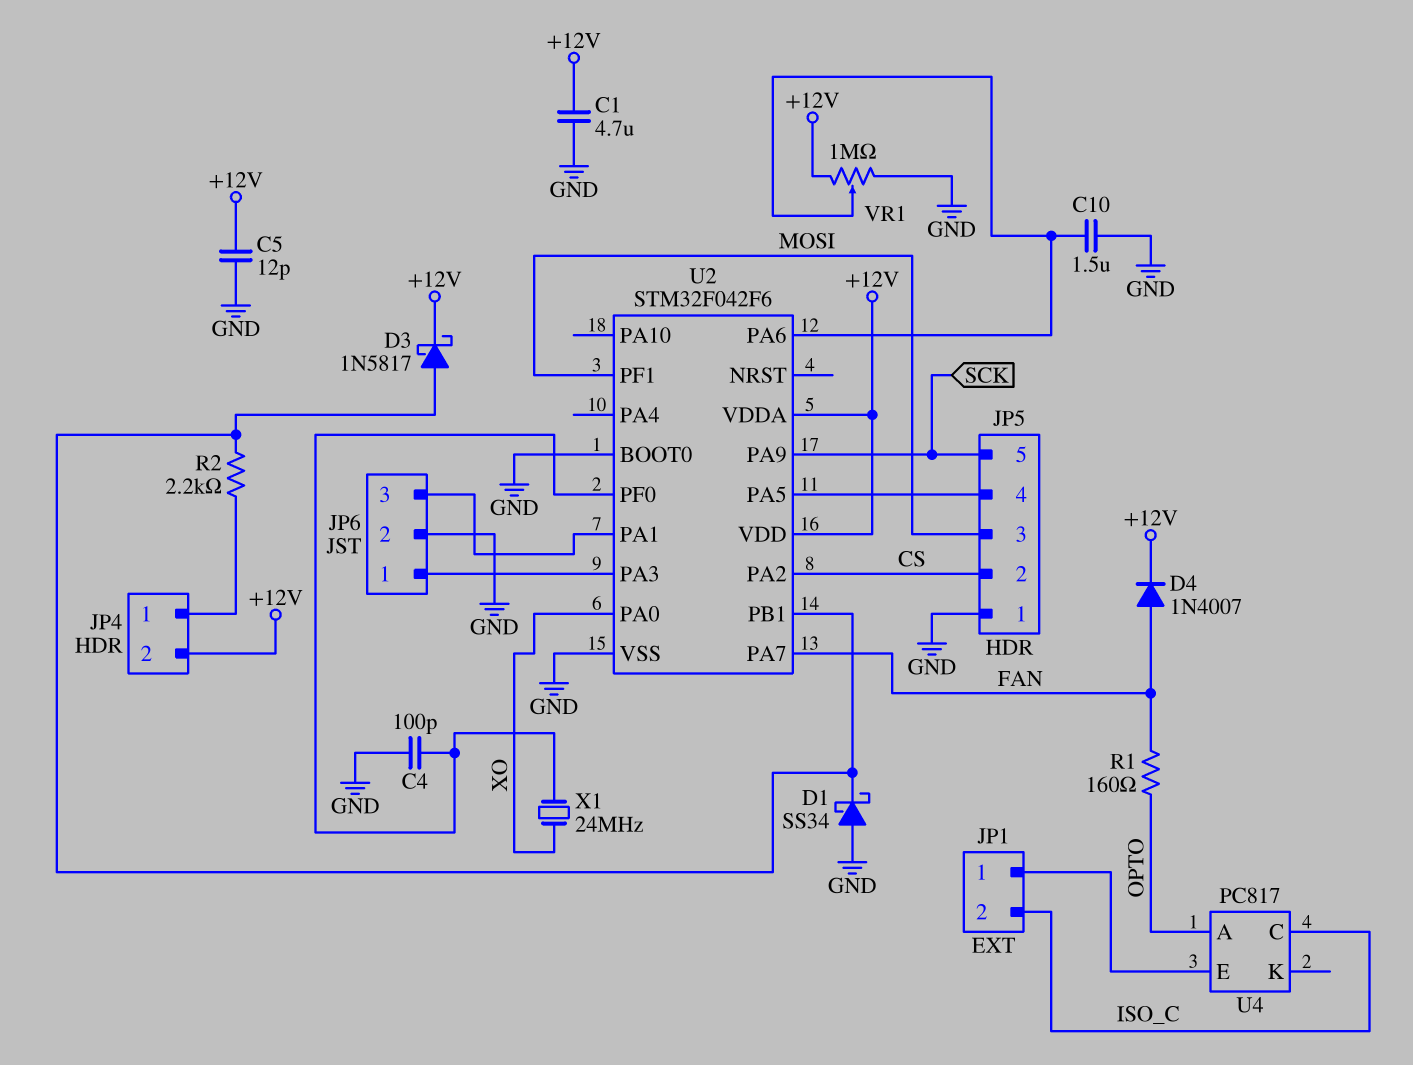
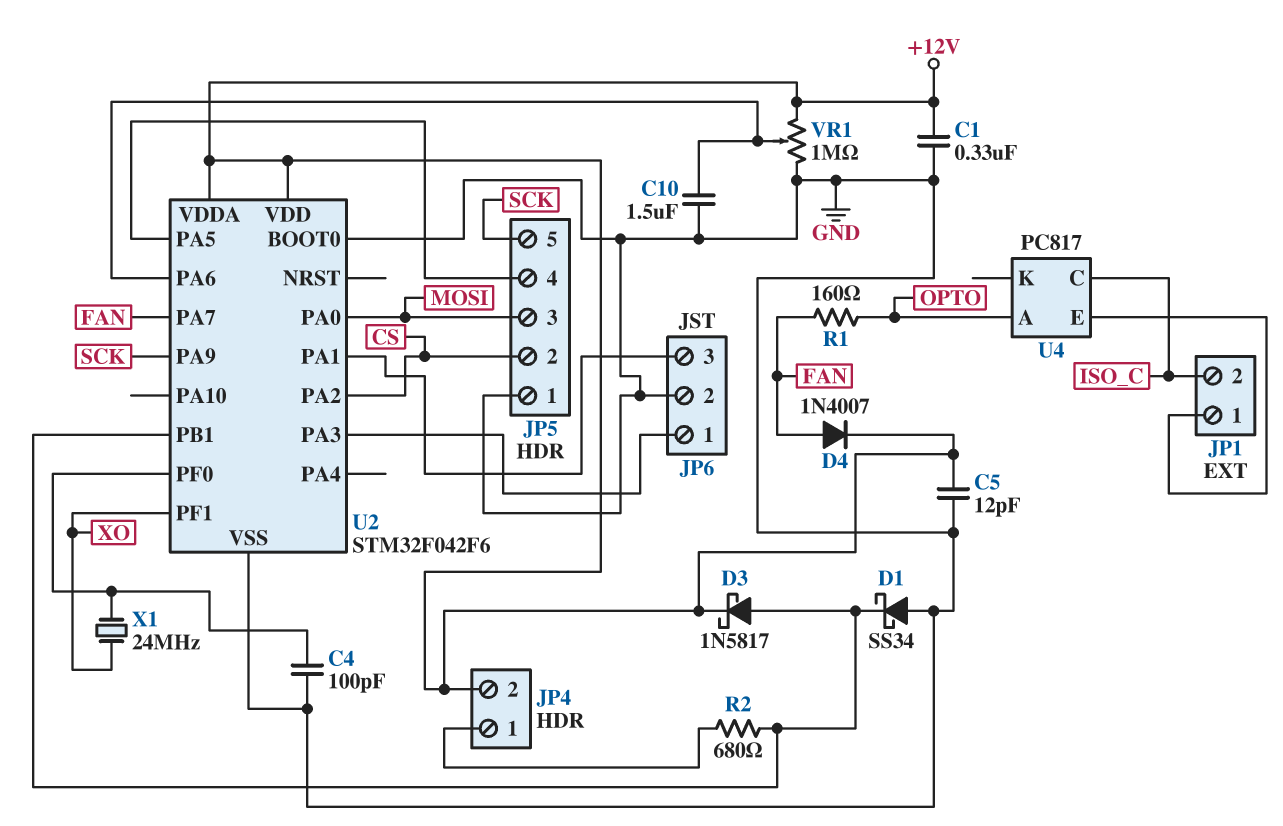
C1: 4.7uF (+12V, GND) -> 330nF (+12V, GND)
R2: 2.2k (JP4/1, U2/PB1) -> 680 (JP4/1, U2/PB1)
U2 pin PA0: XO -> MOSI
U2 pin PF1: MOSI -> XO

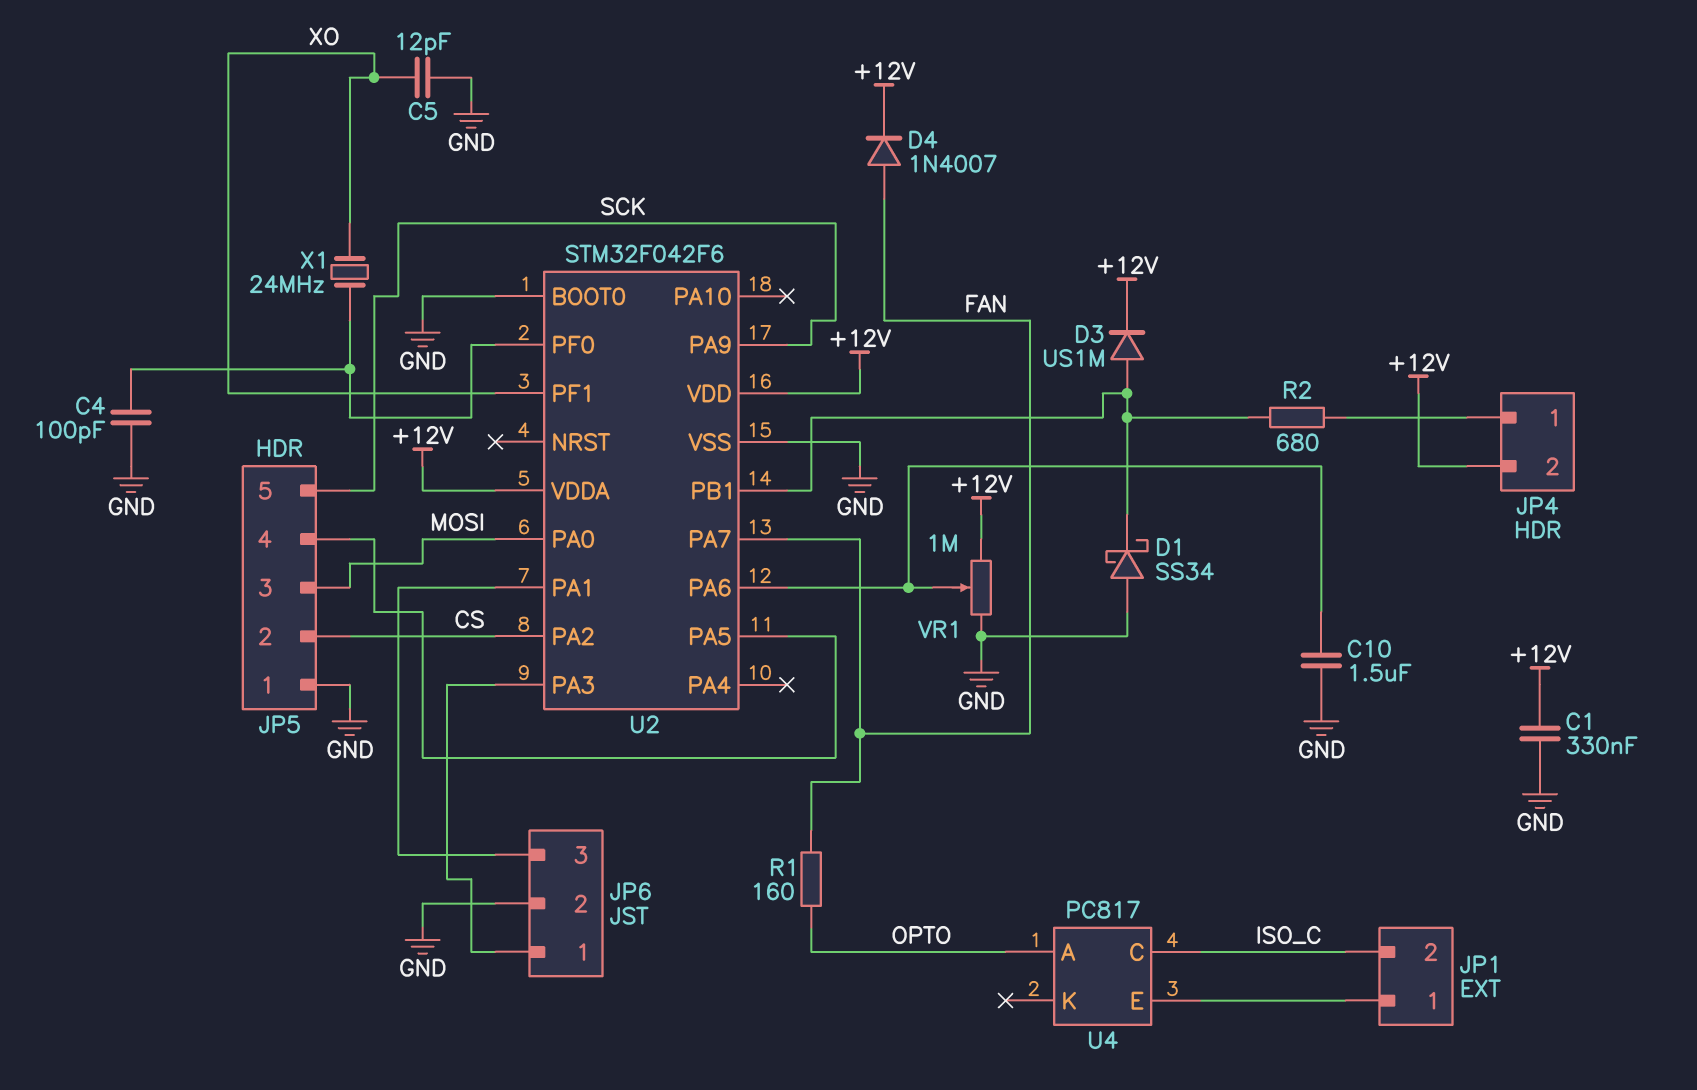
C5: 12pF (+12V, GND) -> 12pF (GND, XO)
D3: schottky 1N5817 (A U2/PB1, K +12V) -> diode US1M (A U2/PB1, K +12V)

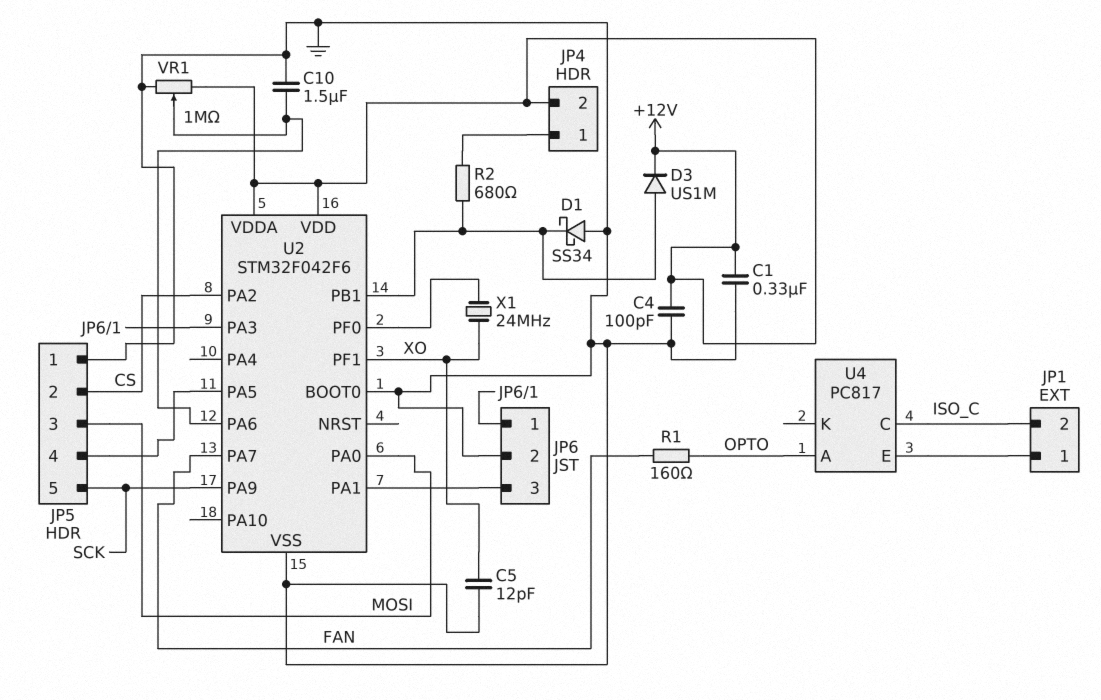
C4: 100pF (GND, U2/PF0) -> 100pF (+12V, GND)
D4: diode 1N4007 (A FAN, K +12V) -> none

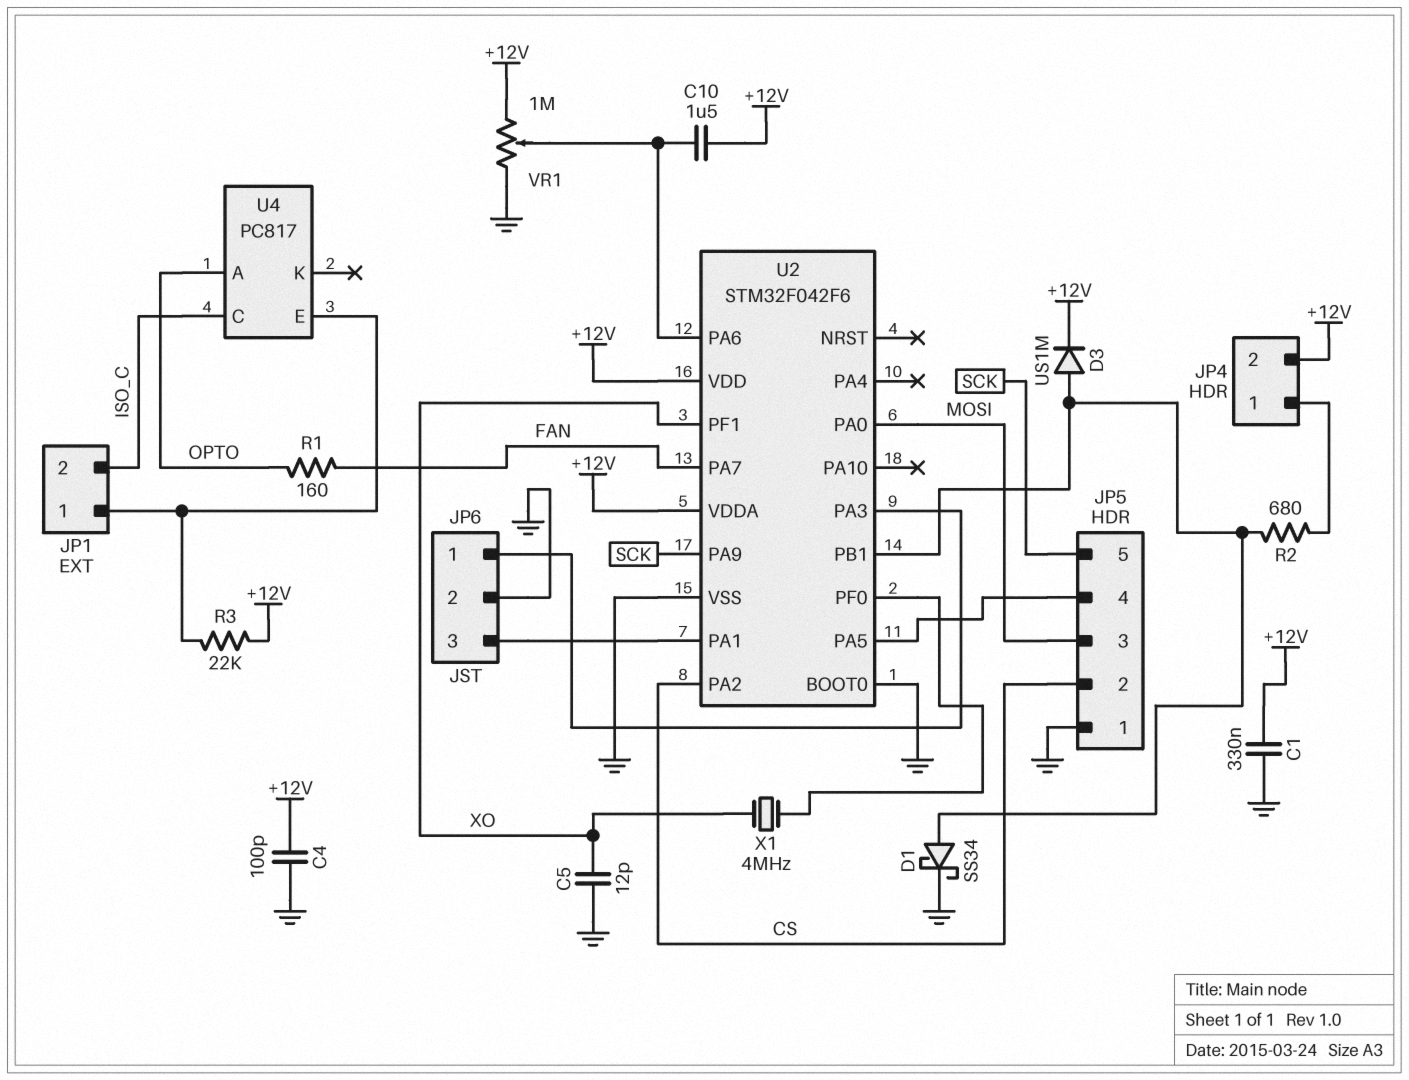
C10: 1.5uF (GND, U2/PA6) -> 1.5uF (+12V, U2/PA6)
D1: schottky SS34 (A GND, K U2/PB1) -> schottky SS34 (A U2/PB1, K GND)
R3: none -> 22k (+12V, JP1/1)
X1: 24MHz (U2/PF0, XO) -> 4MHz (U2/PF0, XO)

